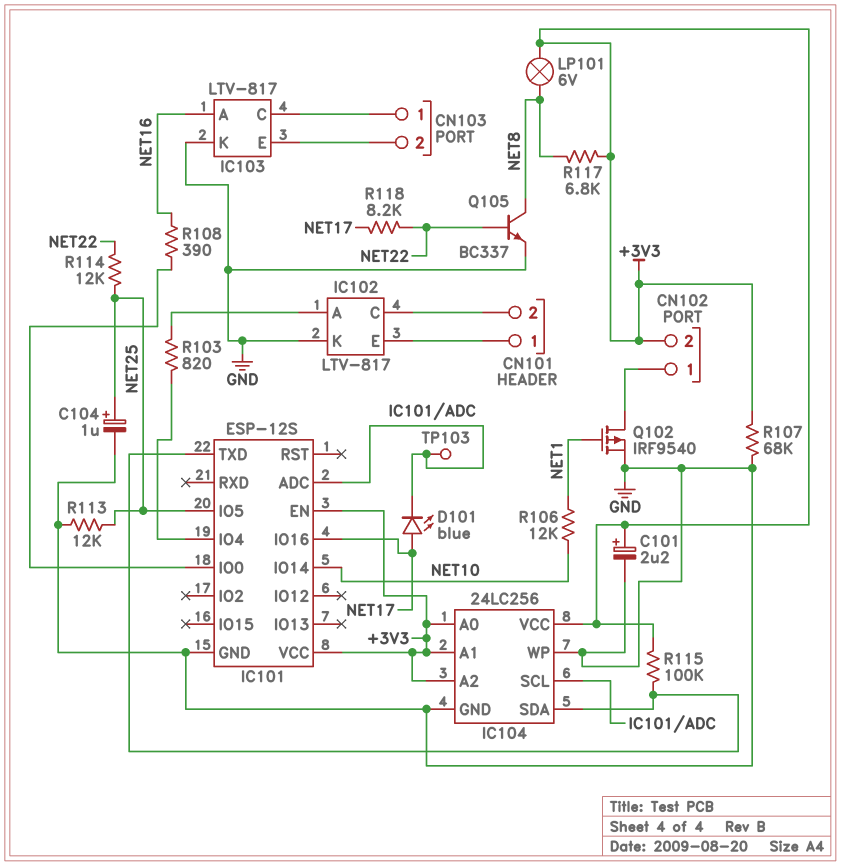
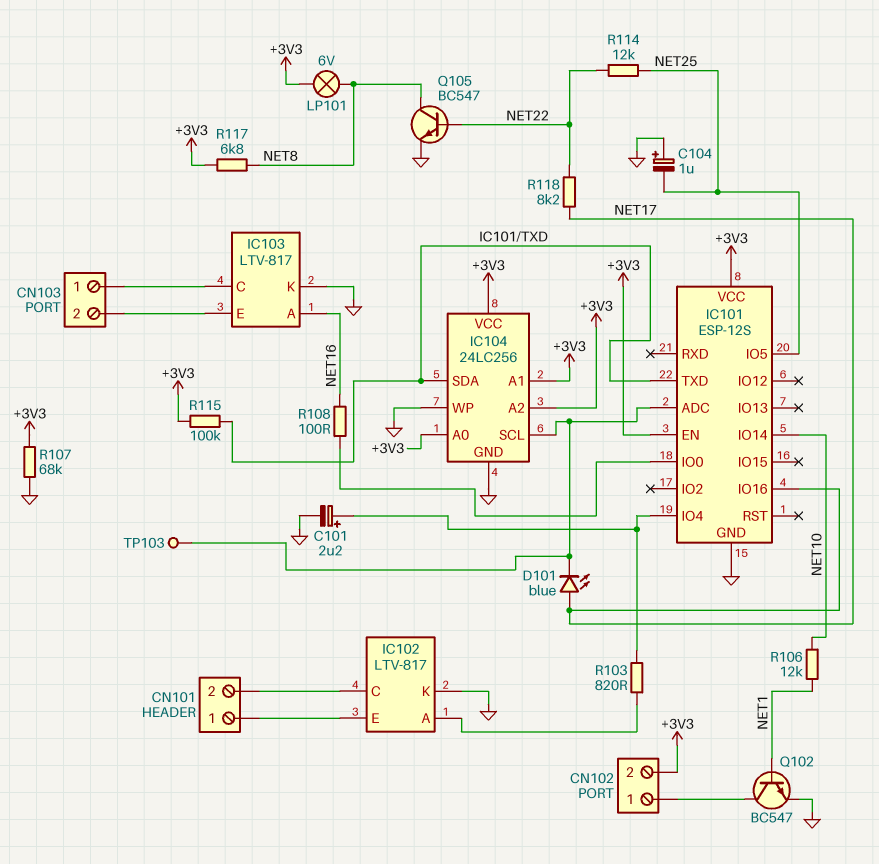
C101: 2.2uF (plus +3V3, minus GND) -> 2.2uF (plus IC101/IO4, minus GND)
C104: 1uF (plus NET25, minus GND) -> 1uF (plus GND, minus NET25)
Q102: PMOS IRF9540 (G NET1, D CN102/1, S GND) -> NPN BC547 (B NET1, C CN102/1, E GND)
Q105: NPN BC337 (B NET22, C NET8, E GND) -> NPN BC547 (B NET22, C NET8, E GND)
R108: 390 (IC101/IO0, NET16) -> 100 (IC101/IO0, NET16)
R113: 12k (GND, NET25) -> none

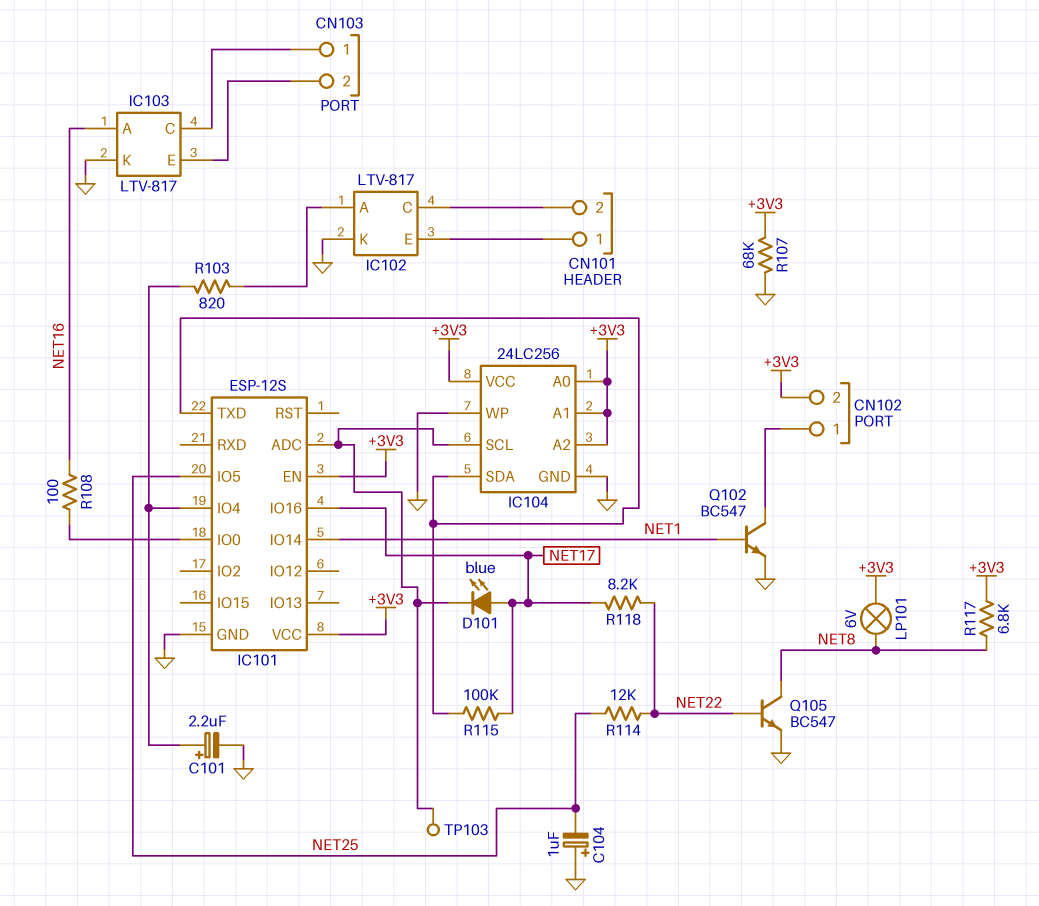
IC101 pin IO14: NET10 -> NET1
R106: 12k (NET1, NET10) -> none
R115: 100k (+3V3, IC101/TXD) -> 100k (IC101/TXD, NET17)

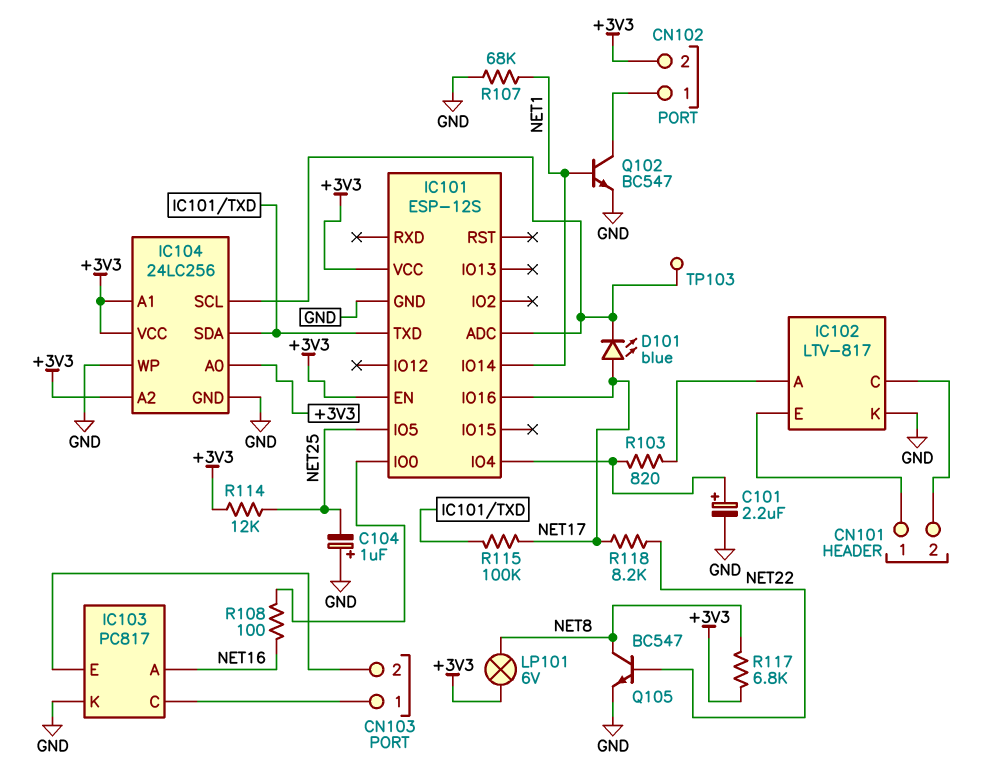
IC103: LTV-817 -> PC817
R107: 68k (+3V3, GND) -> 68k (GND, NET1)
R114: 12k (NET22, NET25) -> 12k (+3V3, NET25)

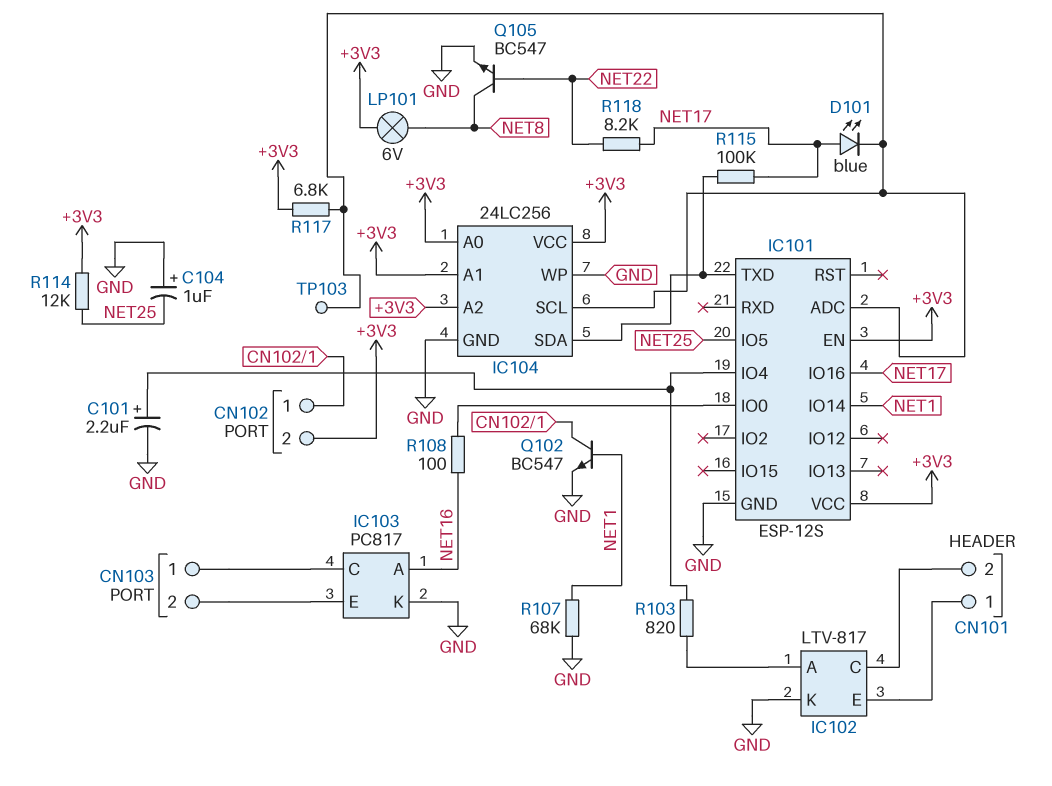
R117: 6.8k (+3V3, NET8) -> 6.8k (+3V3, IC101/ADC)

